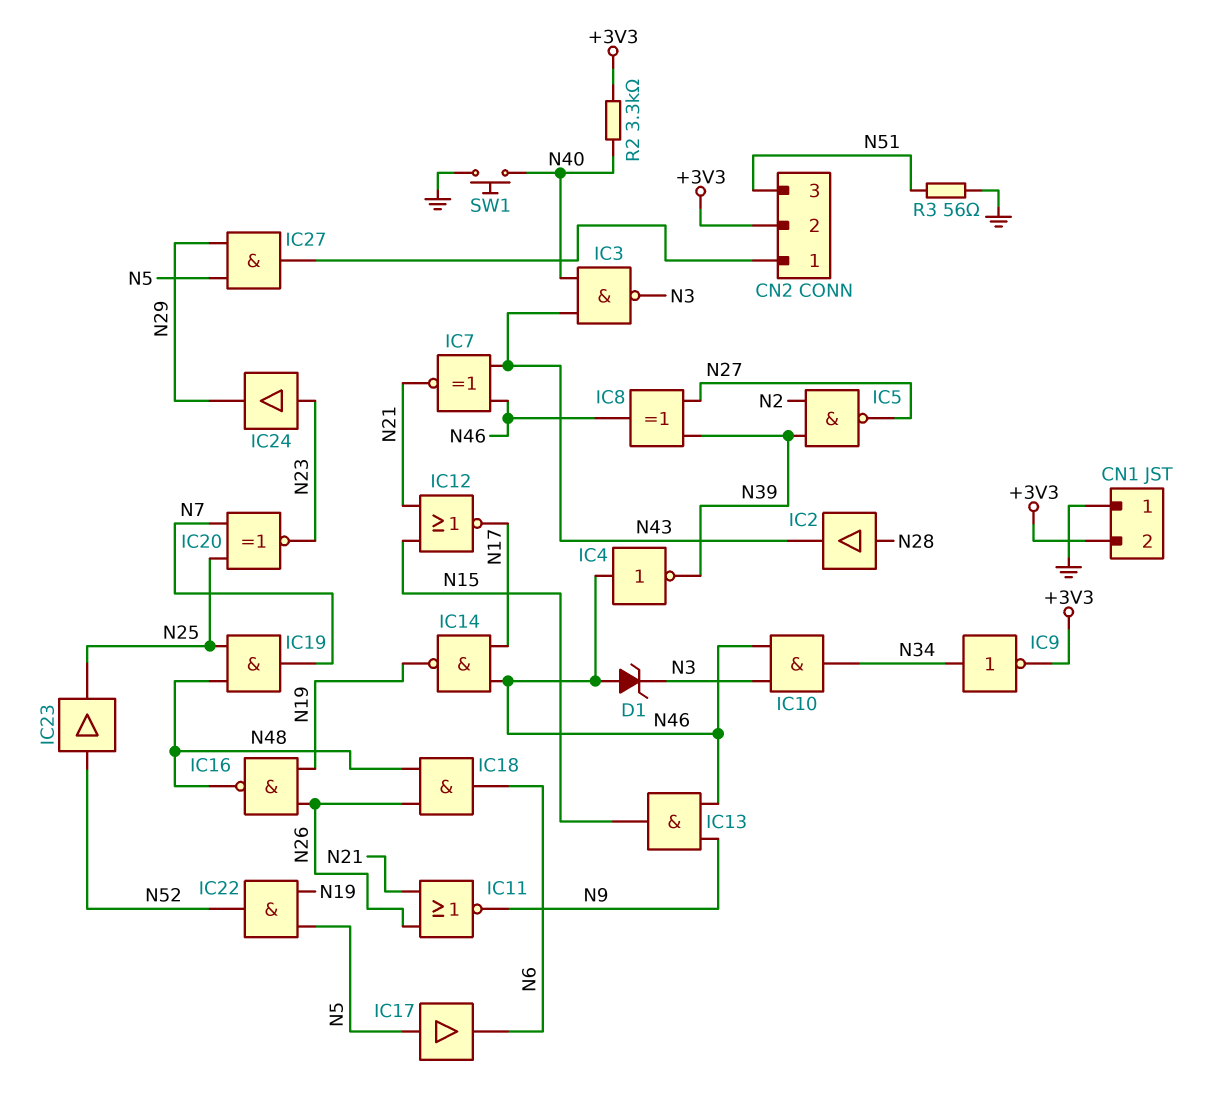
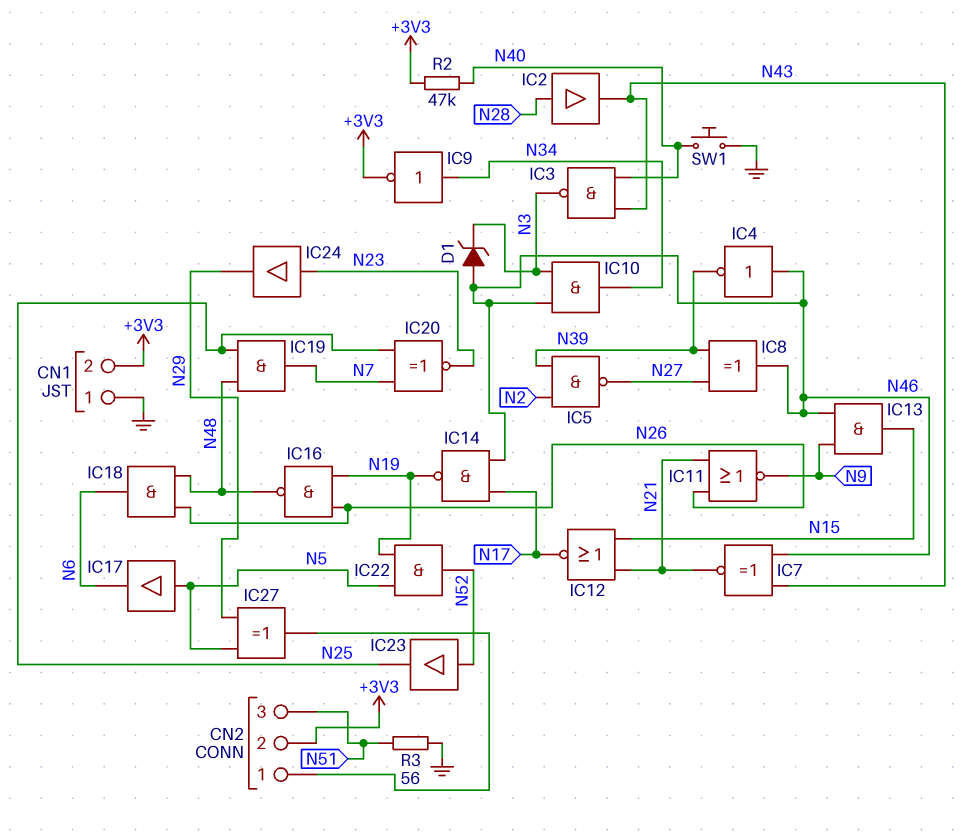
IC27: AND (in N5, in N29, out CN2/1) -> XOR (in N5, in N29, out CN2/1)
R2: 3.3k (+3V3, N40) -> 47k (+3V3, N40)

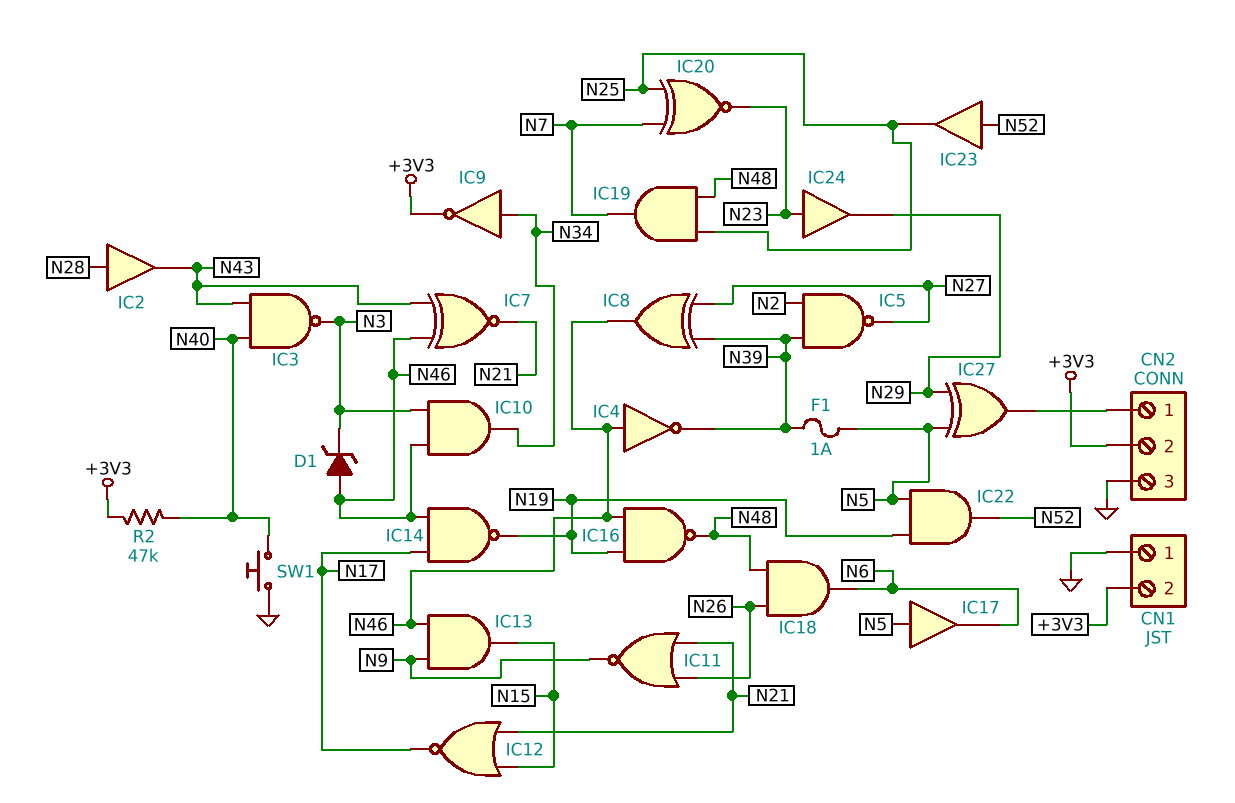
CN2 pin 3: N51 -> GND
F1: none -> 1A (N5, N39)
IC16: NAND (in N19, in N26, out N48) -> NAND (in N19, in N46, out N48)
R3: 56 (GND, N51) -> none

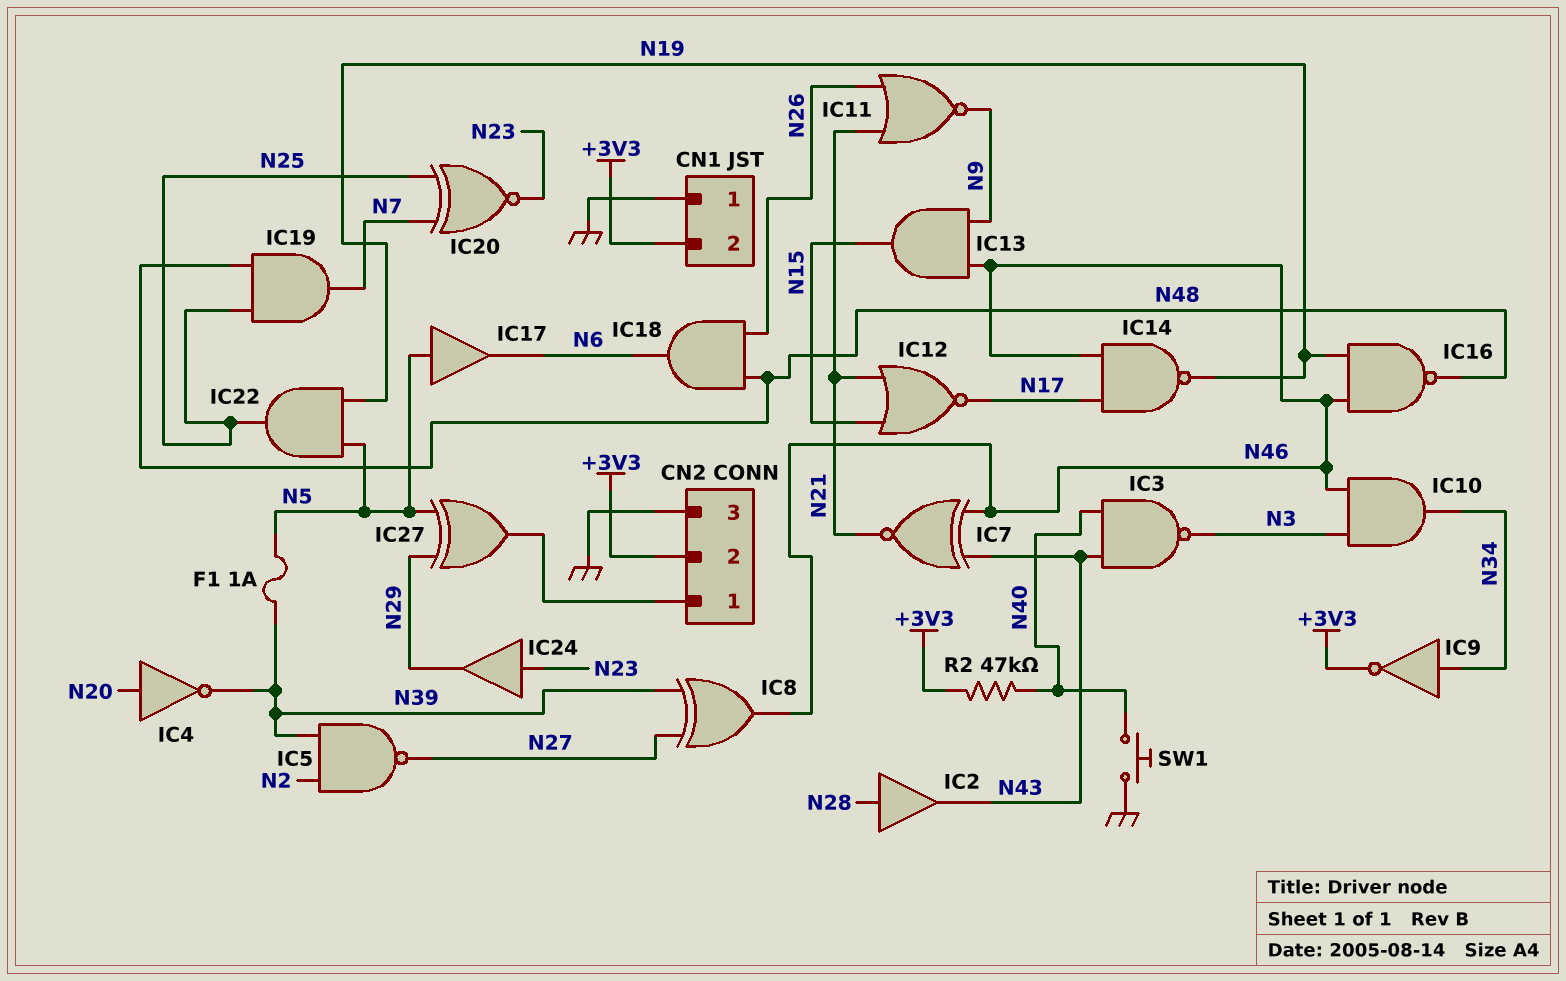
D1: zener (A N46, K N3) -> none
IC4: NOT (in N46, out N39) -> NOT (in N20, out N39)
IC22: AND (in N5, in N19, out N52) -> AND (in N5, in N19, out N25)
IC23: buffer (in N52, out N25) -> none

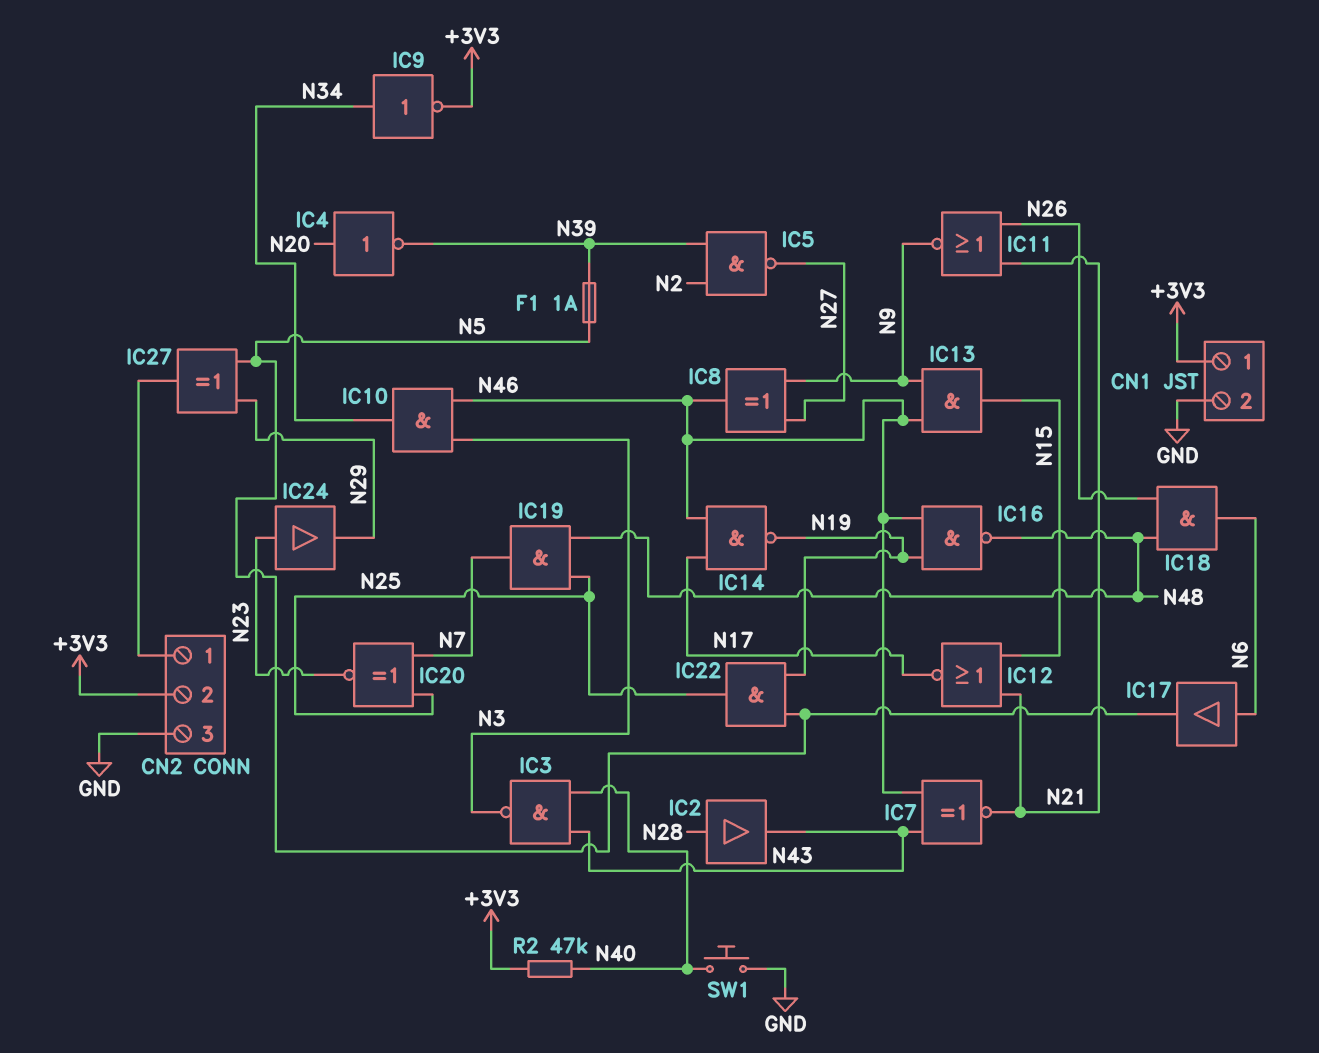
CN1 pin 1: GND -> +3V3
CN1 pin 2: +3V3 -> GND
IC8: XOR (in N27, in N39, out N46) -> XOR (in N9, in N27, out N46)
IC17: buffer (in N5, out N6) -> buffer (in N6, out N5)

